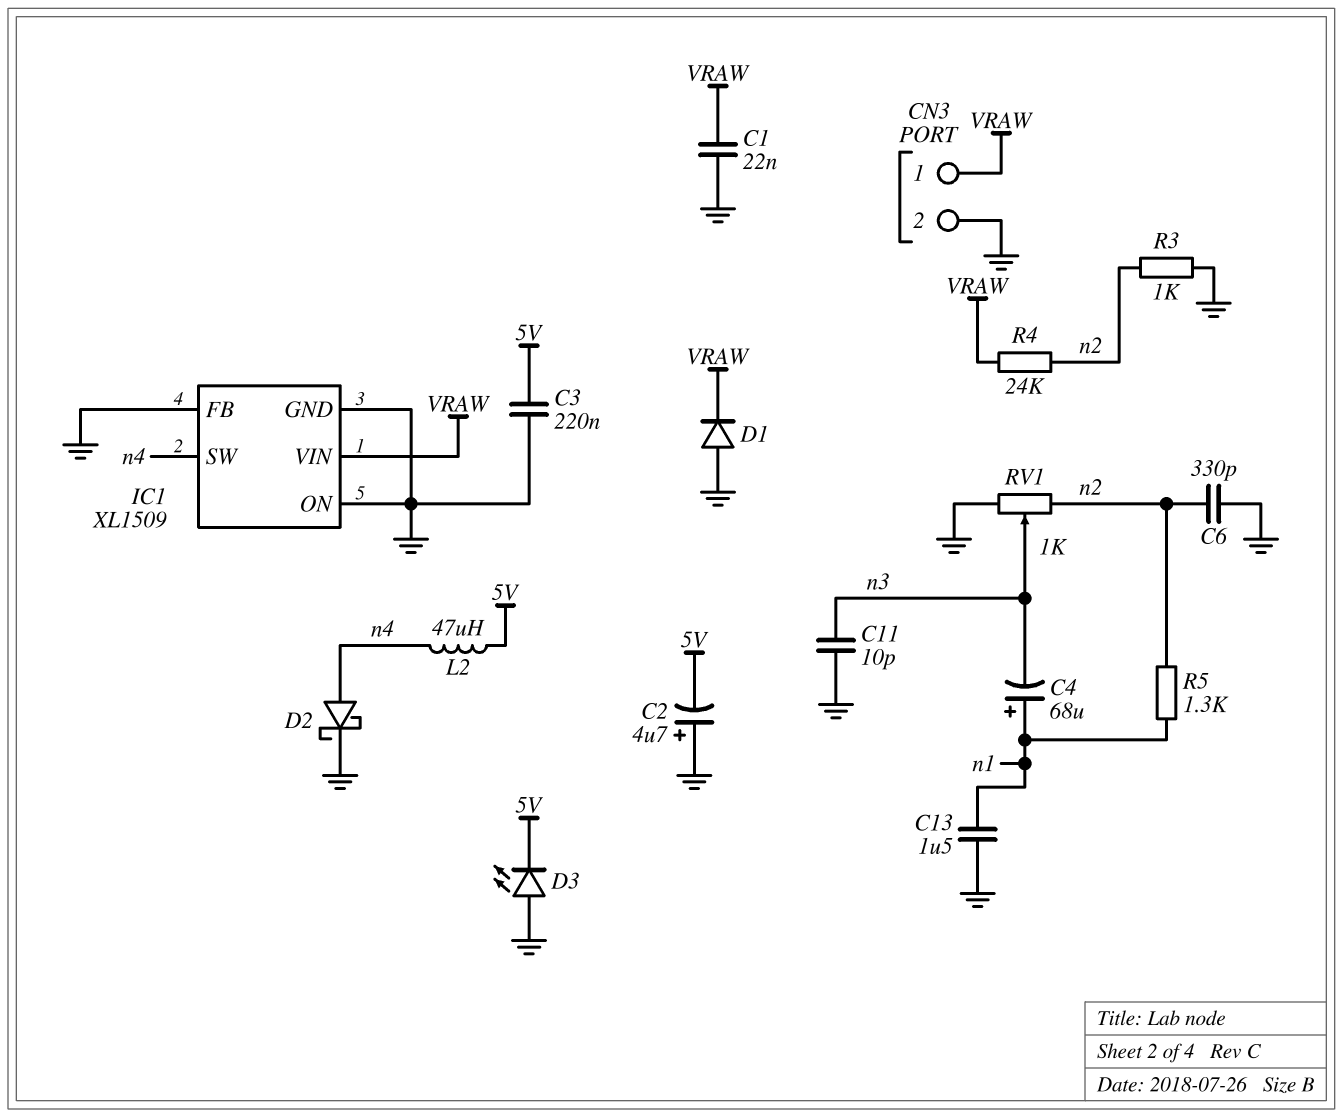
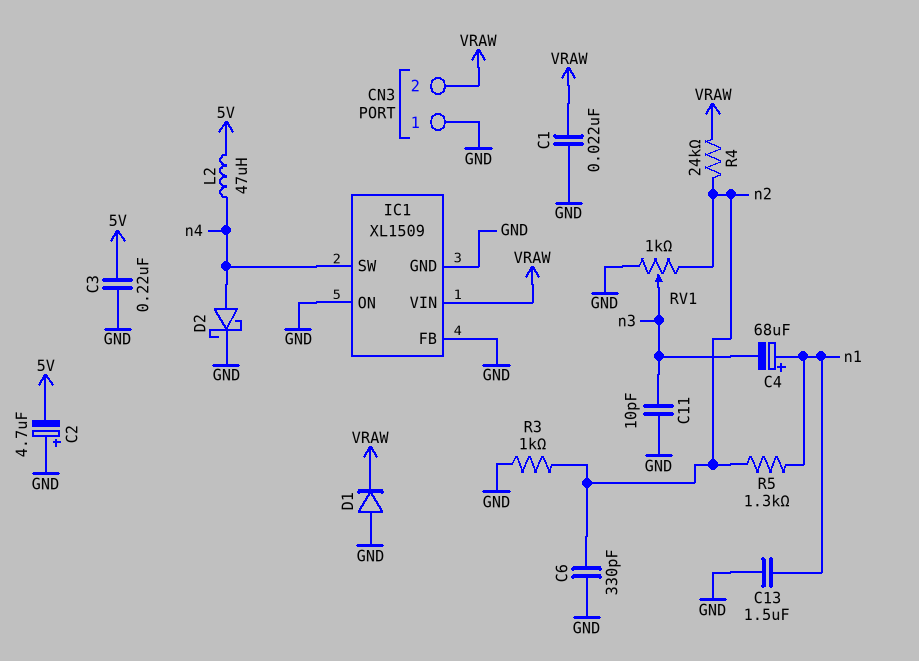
CN3 pin 1: VRAW -> GND
CN3 pin 2: GND -> VRAW
D3: LED (A GND, K 5V) -> none

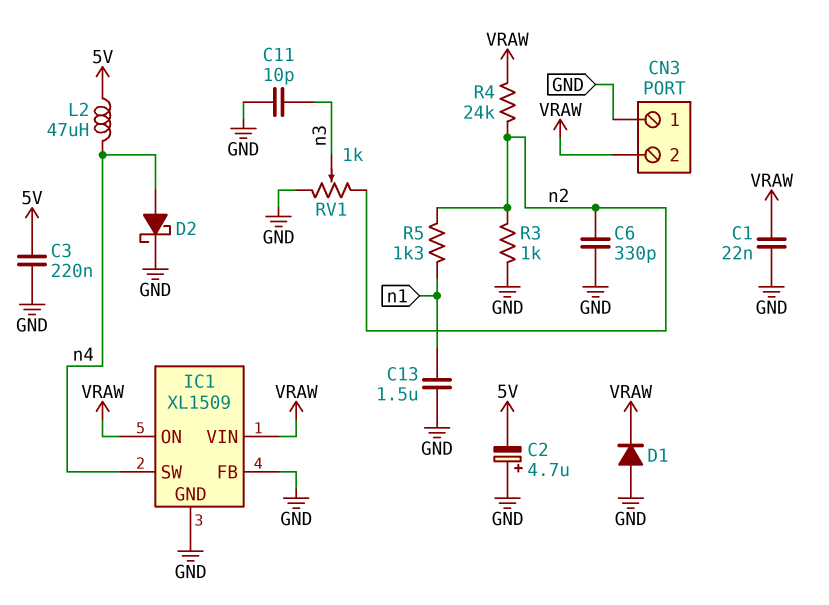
C4: 68uF (plus n1, minus n3) -> none
IC1 pin ON: GND -> VRAW

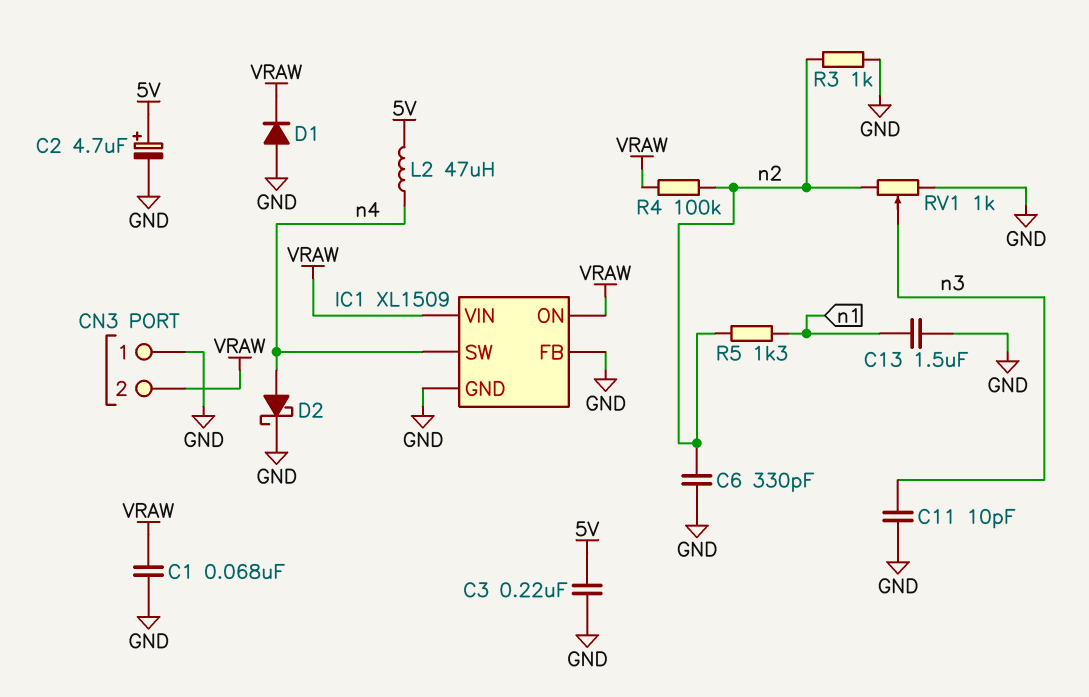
C1: 22nF (GND, VRAW) -> 68nF (GND, VRAW)
C2: 4.7uF (plus GND, minus 5V) -> 4.7uF (plus 5V, minus GND)
R4: 24k (VRAW, n2) -> 100k (VRAW, n2)

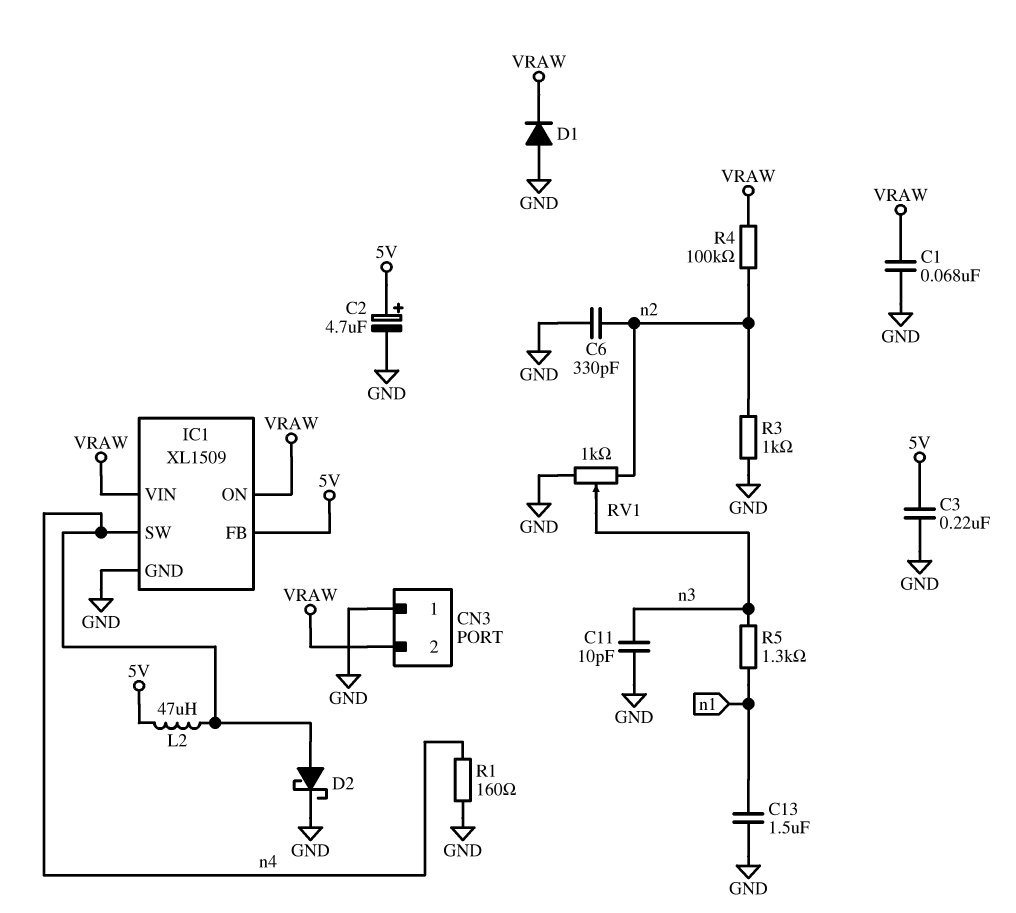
IC1 pin FB: GND -> 5V
R1: none -> 160 (GND, n4)
R5: 1.3k (n1, n2) -> 1.3k (n1, n3)

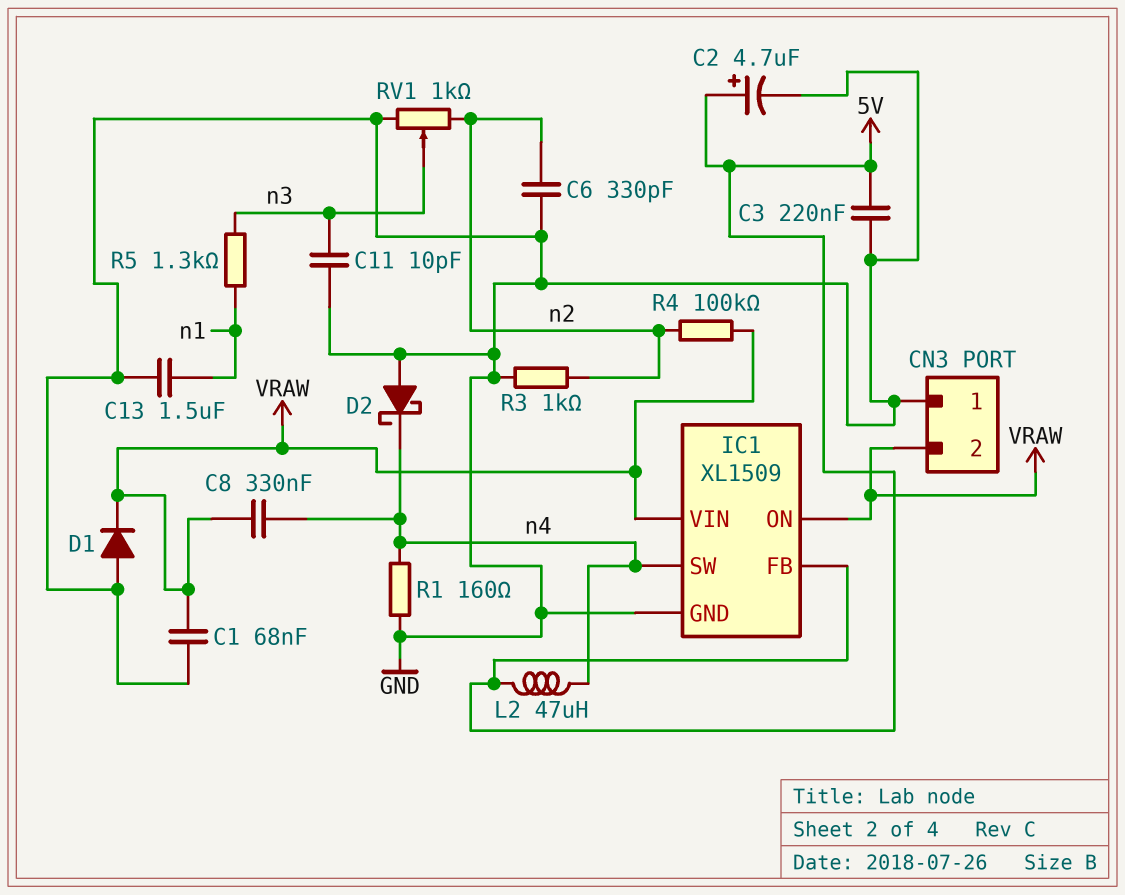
C8: none -> 330nF (VRAW, n4)
D2: schottky (A n4, K GND) -> schottky (A GND, K n4)

